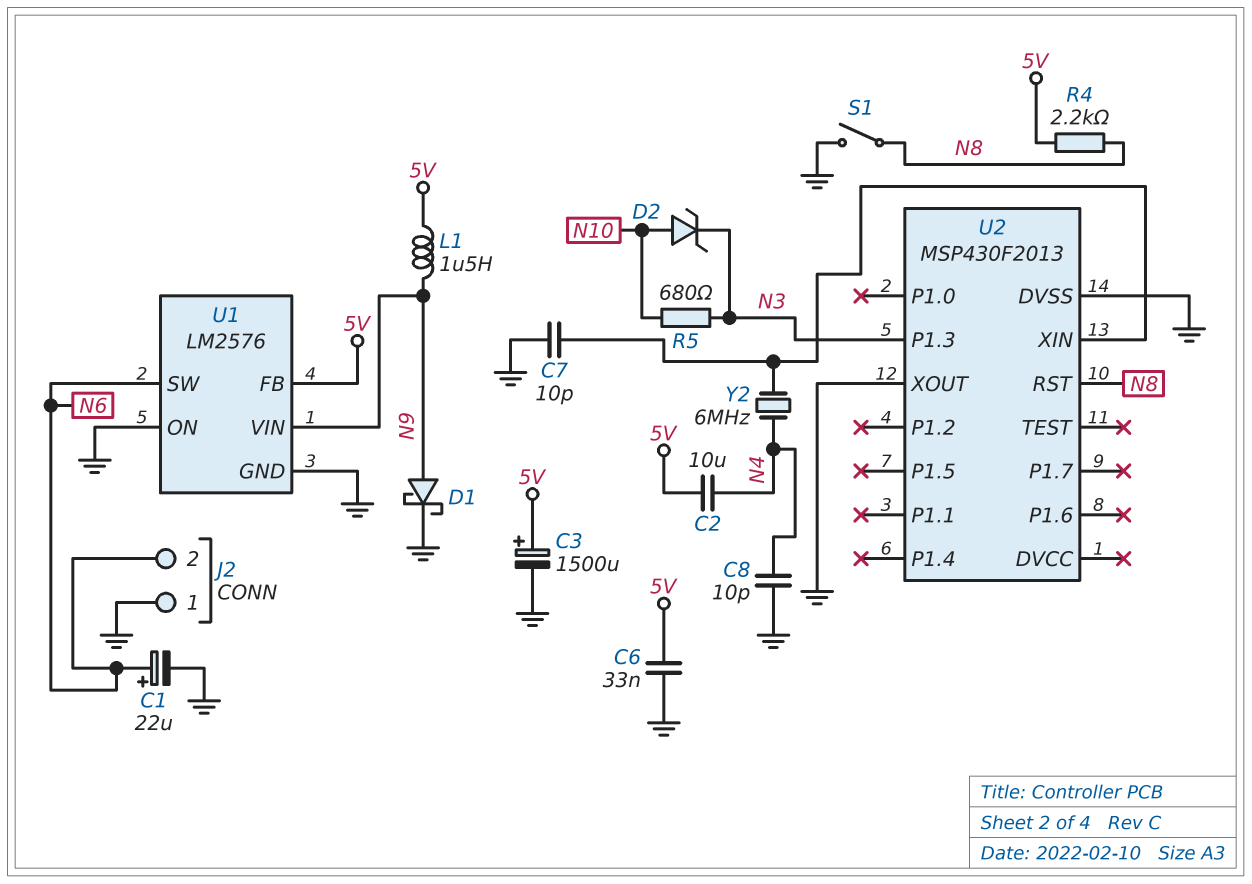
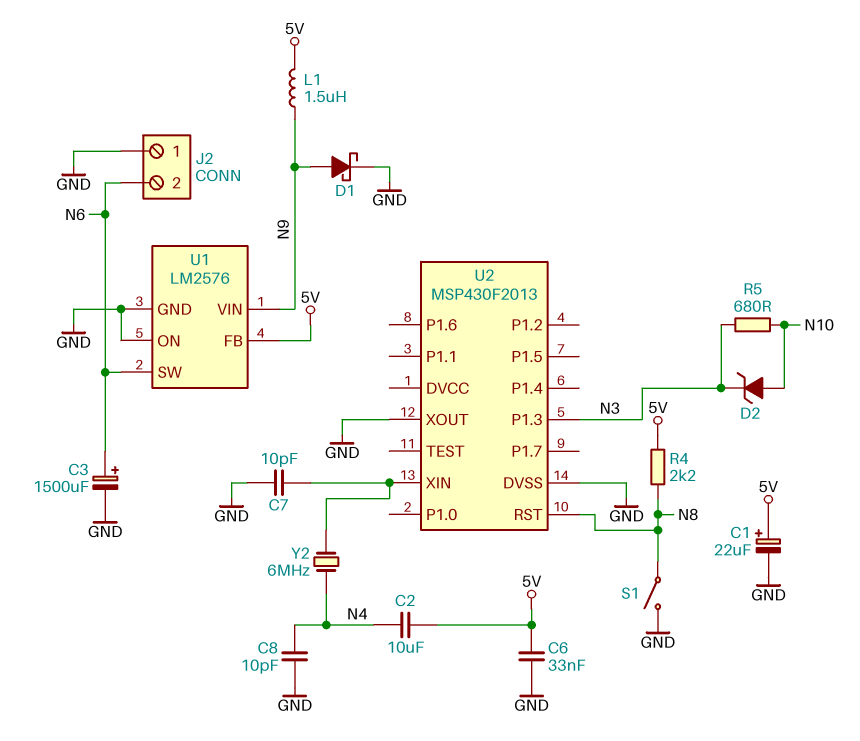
C1: 22uF (plus N6, minus GND) -> 22uF (plus 5V, minus GND)
C3: 1500uF (plus 5V, minus GND) -> 1500uF (plus N6, minus GND)

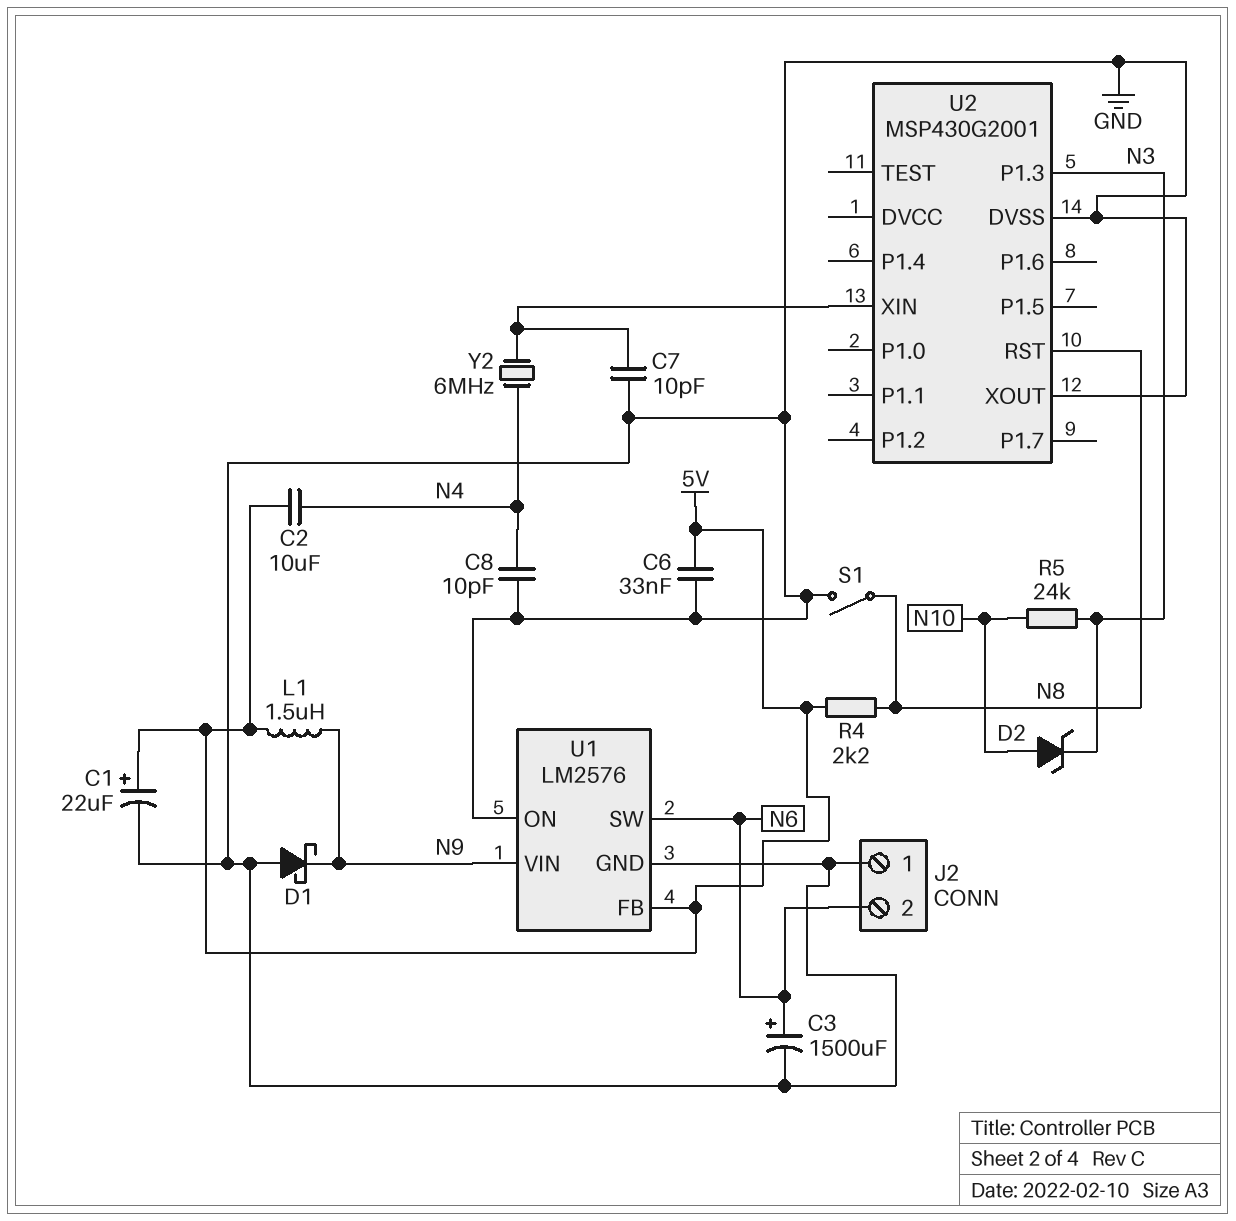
D1: schottky (A N9, K GND) -> schottky (A GND, K N9)
R5: 680 (N3, N10) -> 24k (N3, N10)
U2: MSP430F2013 -> MSP430G2001

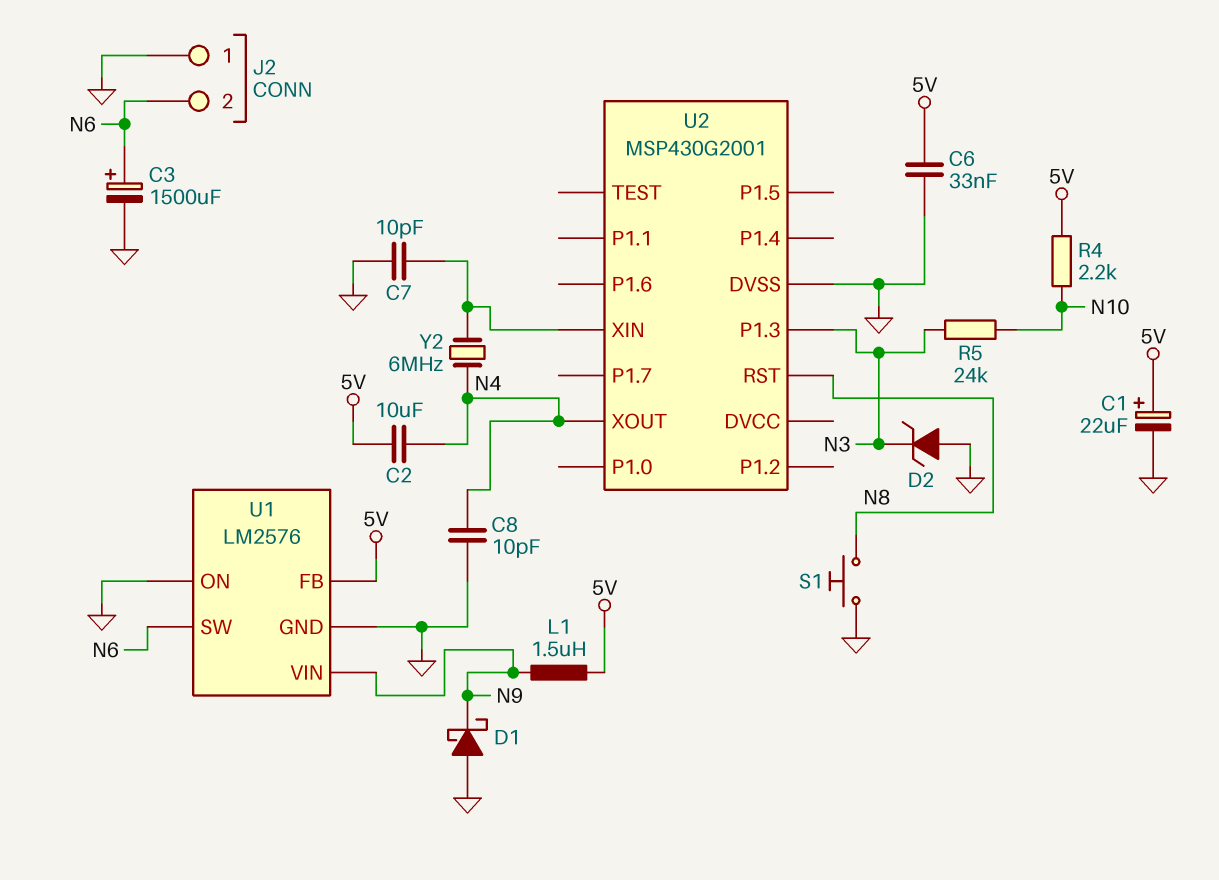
D2: zener (A N10, K N3) -> zener (A GND, K N3)
R4: 2.2k (5V, N8) -> 2.2k (5V, N10)
S1: switch (GND, N8) -> button (GND, N8)
U2 pin XOUT: GND -> N4

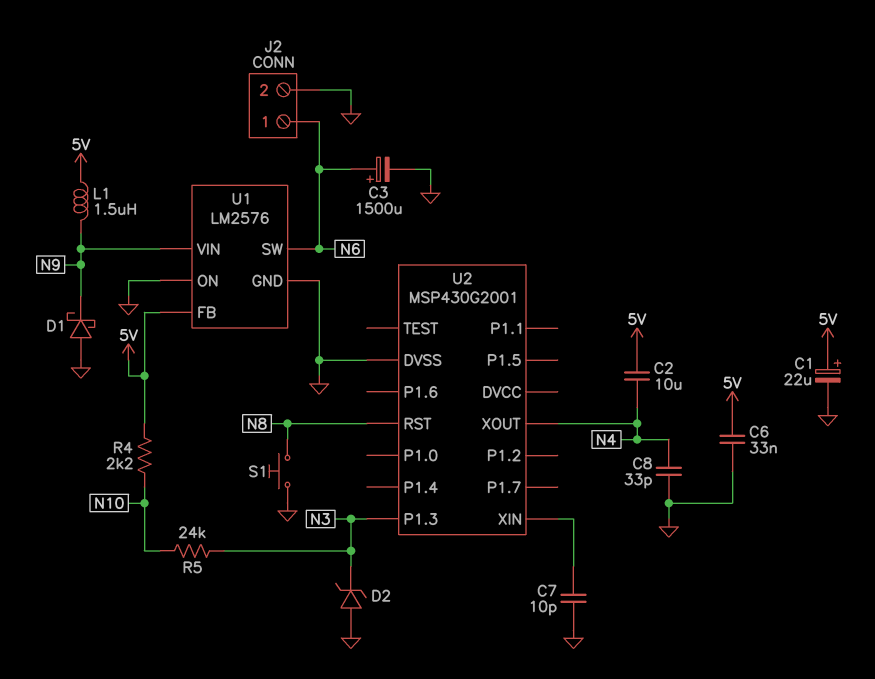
C8: 10pF (GND, N4) -> 33pF (GND, N4)
J2 pin 1: GND -> N6
J2 pin 2: N6 -> GND
Y2: 6MHz (N4, U2/XIN) -> none

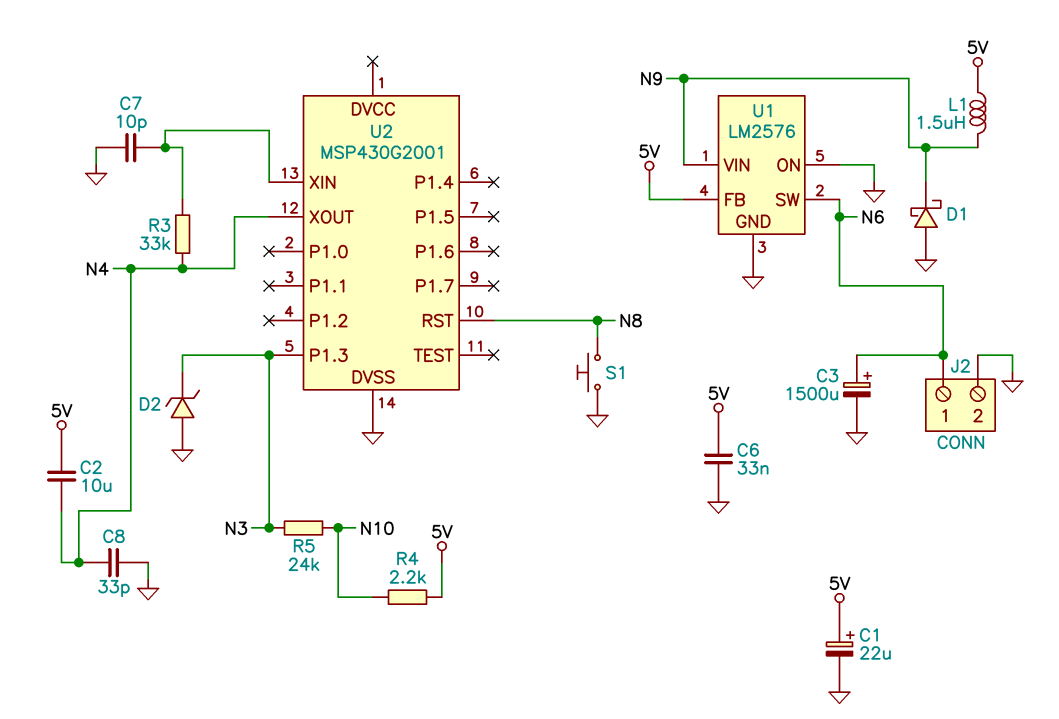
R3: none -> 33k (N4, U2/XIN)

